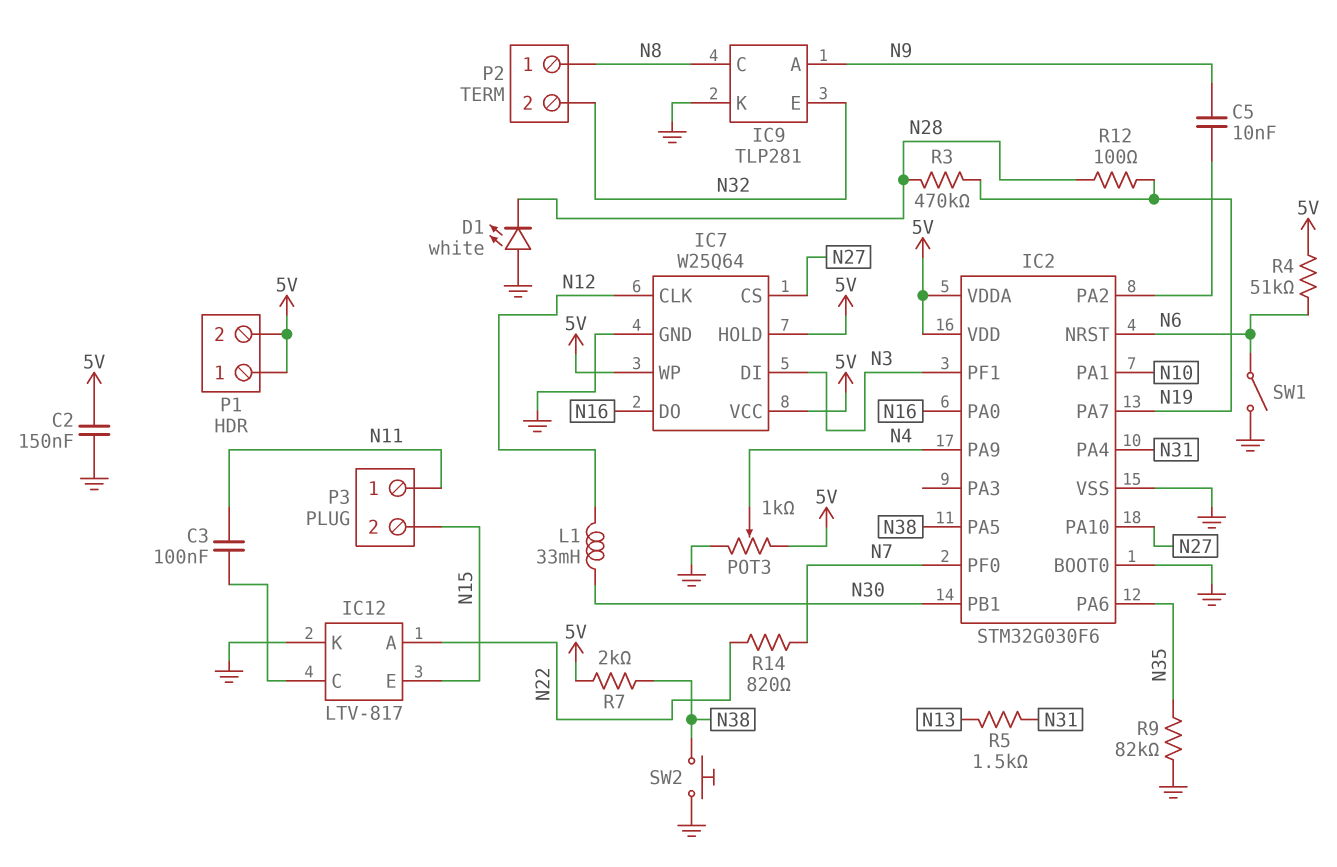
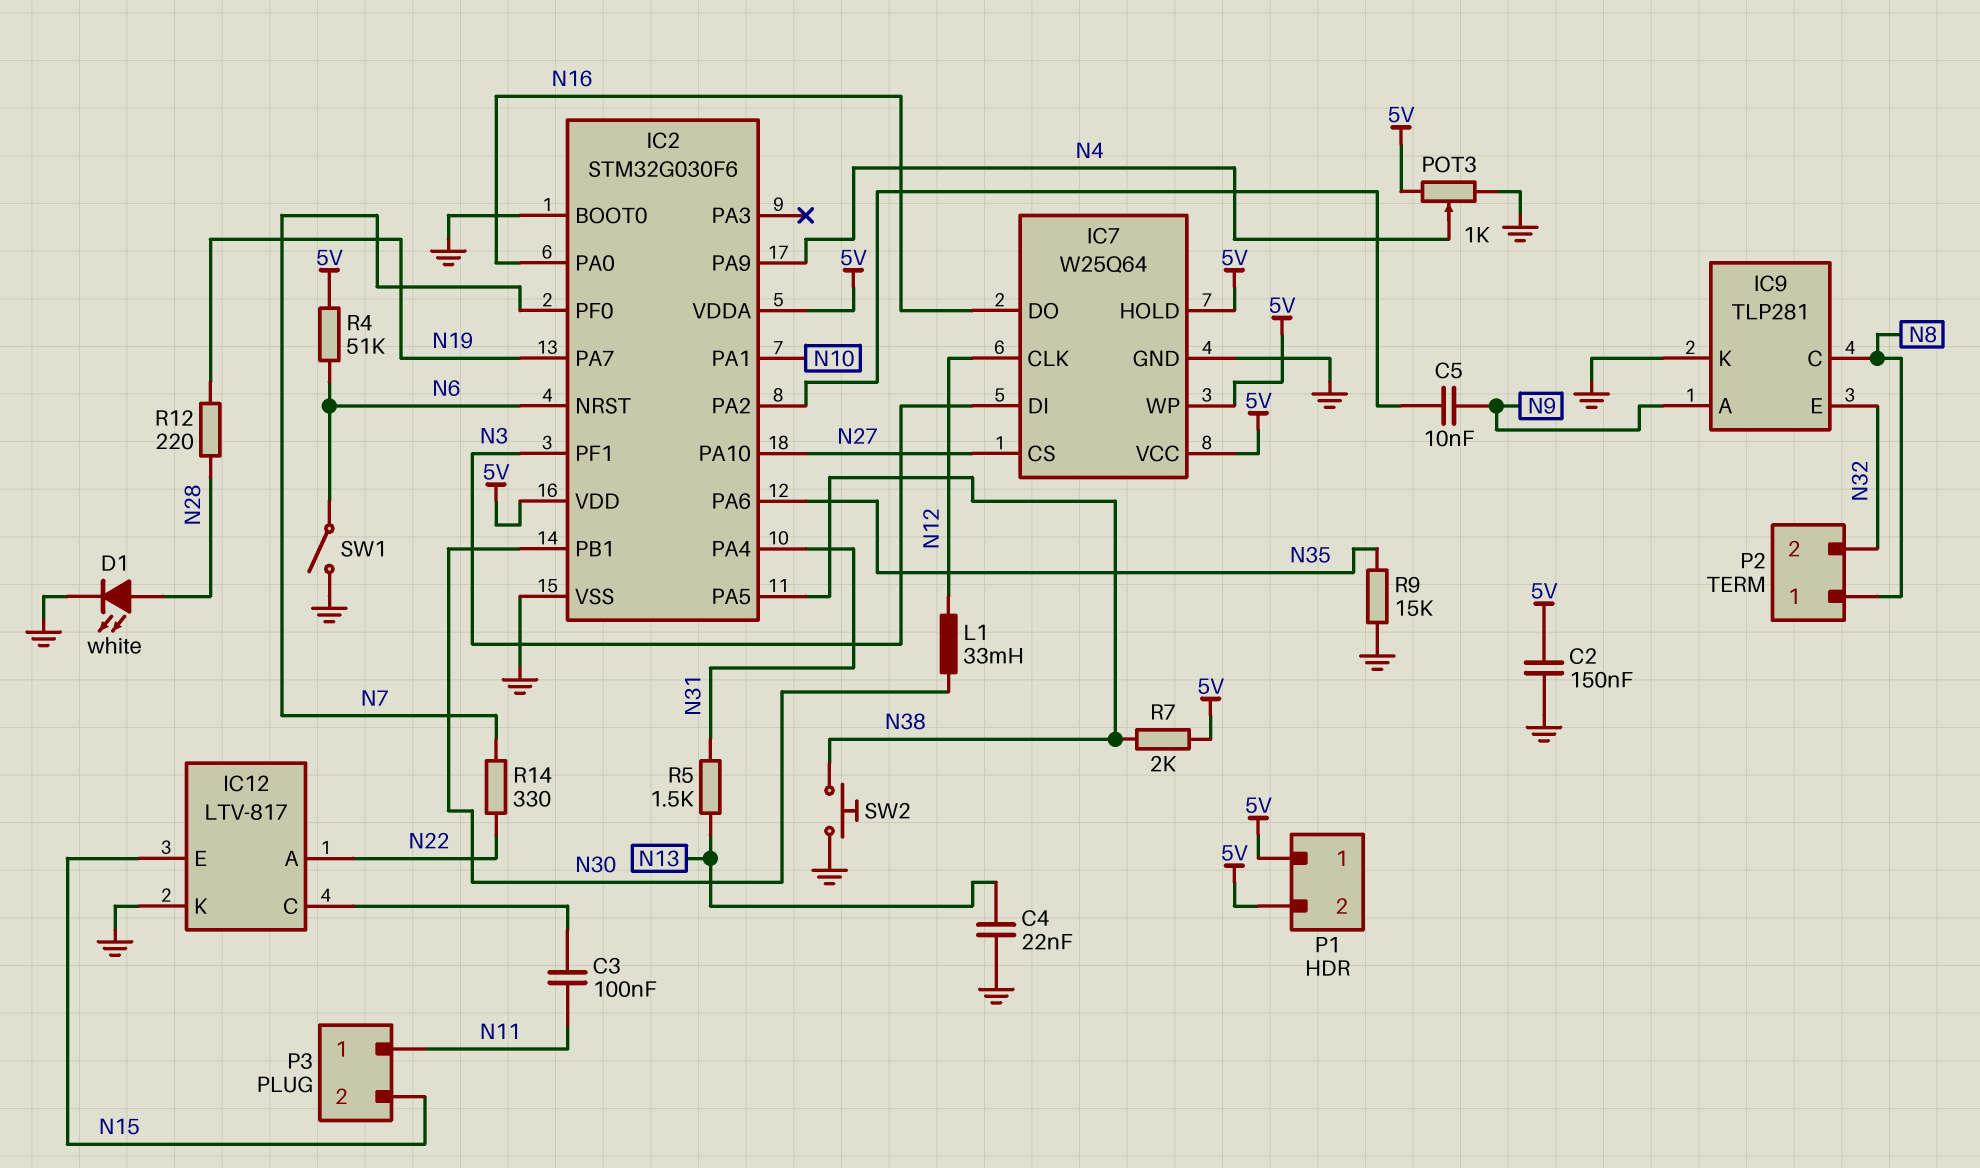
C4: none -> 22nF (GND, N13)
D1: LED white (A GND, K N28) -> LED white (A N28, K GND)
R3: 470k (N19, N28) -> none
R9: 82k (GND, N35) -> 15k (GND, N35)
R12: 100 (N19, N28) -> 220 (N19, N28)
R14: 820 (N7, N22) -> 330 (N7, N22)

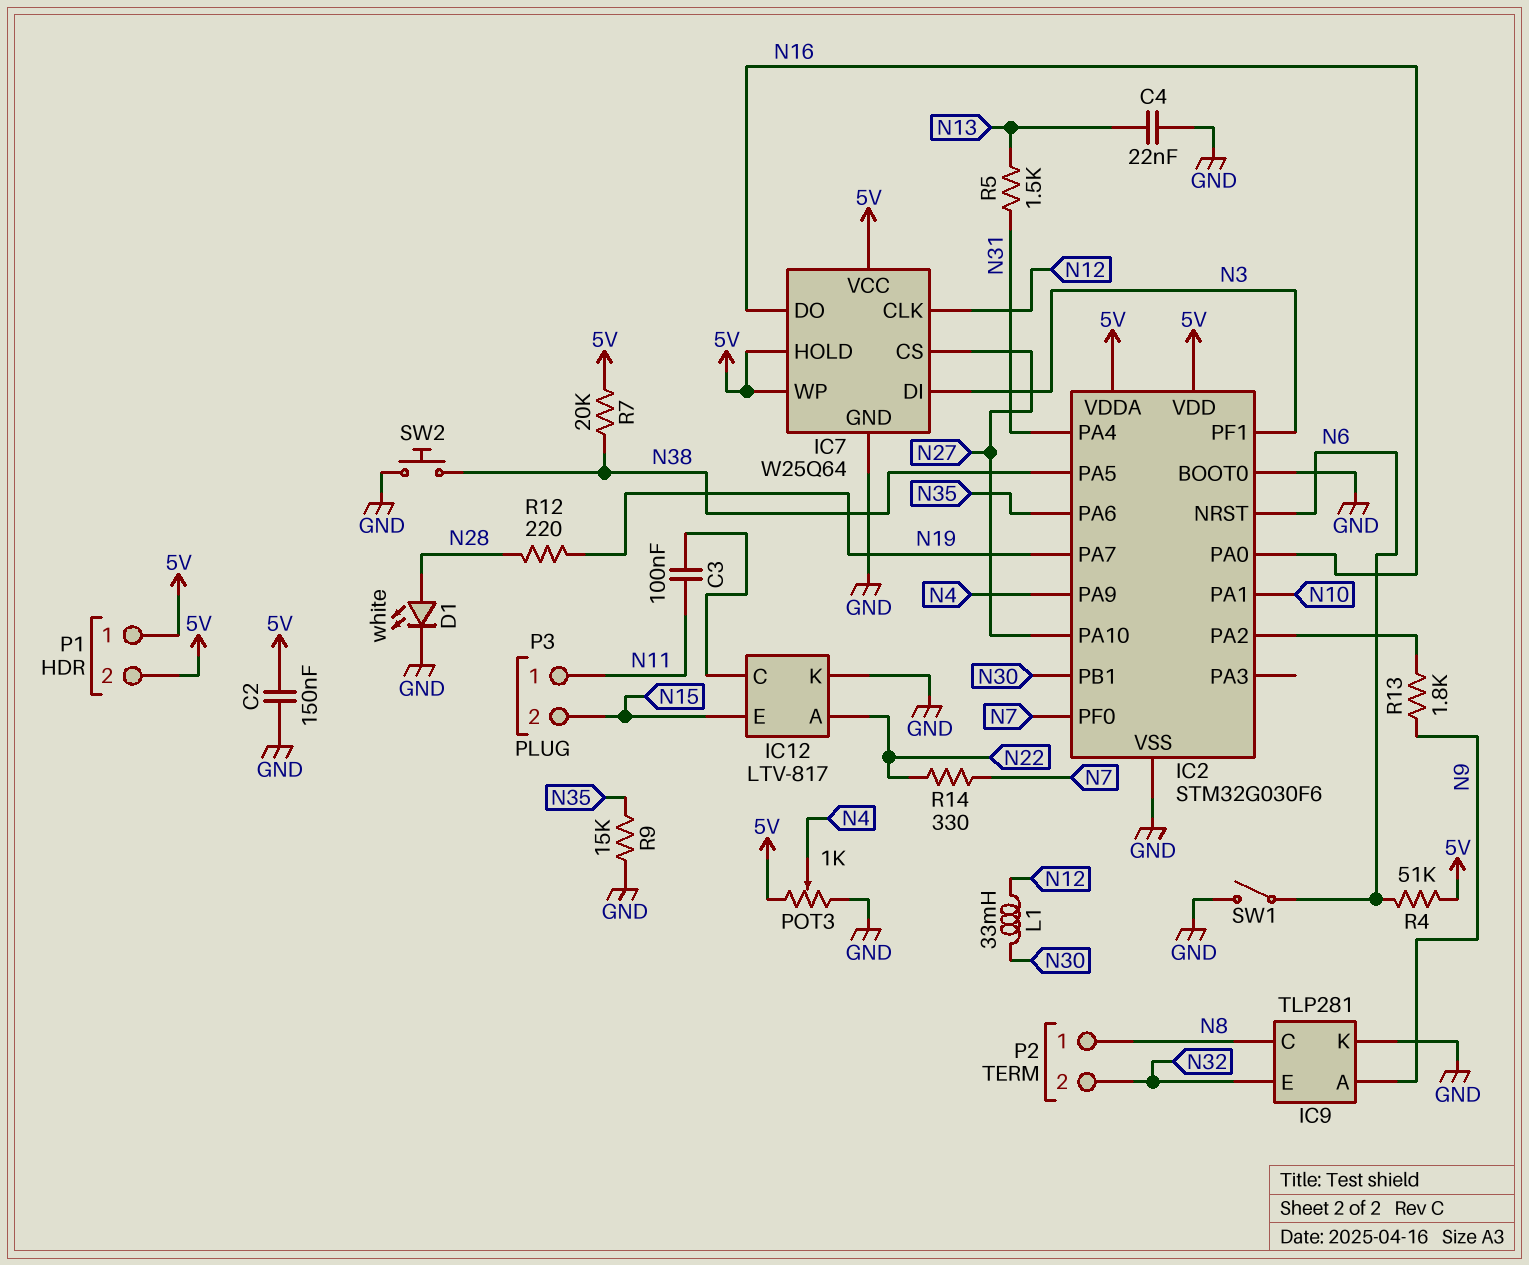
C5: 10nF (IC2/PA2, N9) -> none
R7: 2k (5V, N38) -> 20k (5V, N38)
R13: none -> 1.8k (IC2/PA2, N9)

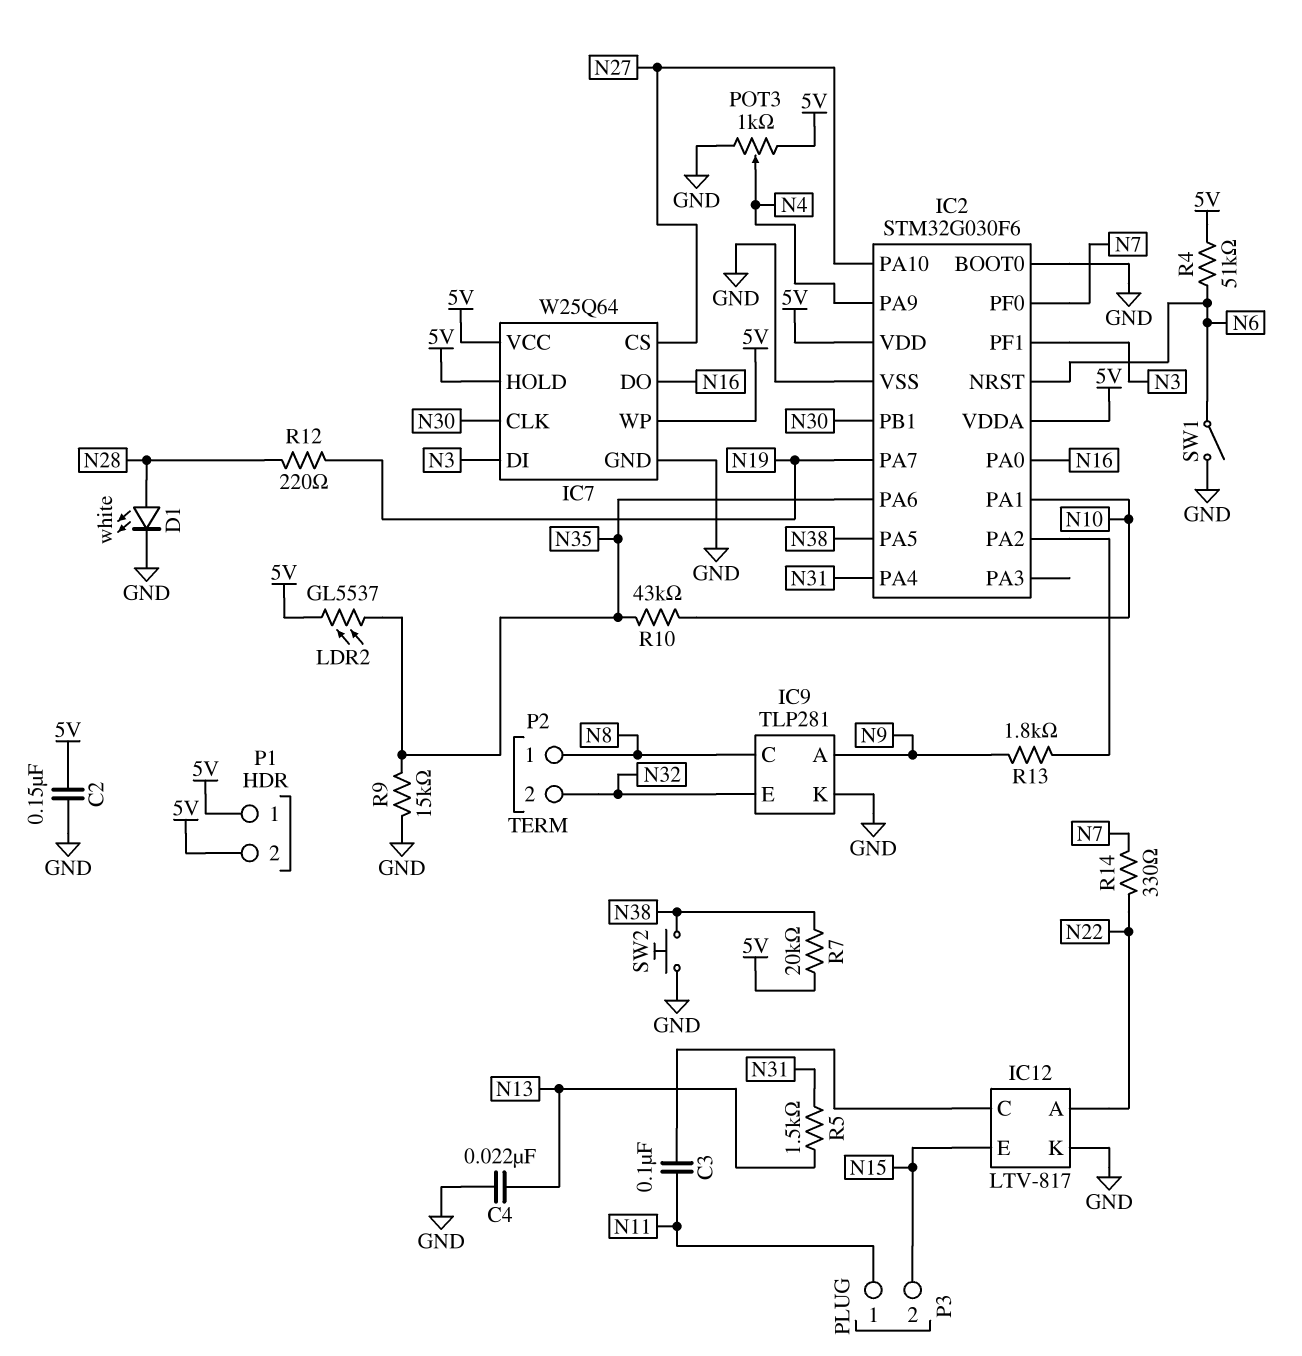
IC7 pin CLK: N12 -> N30
L1: 33mH (N12, N30) -> none
LDR2: none -> GL5537 (5V, N35)
R10: none -> 43k (N10, N35)

